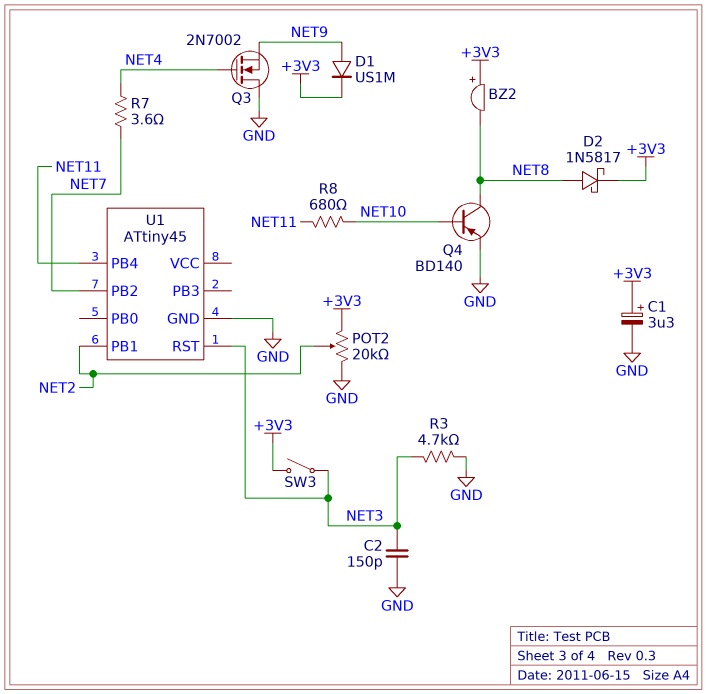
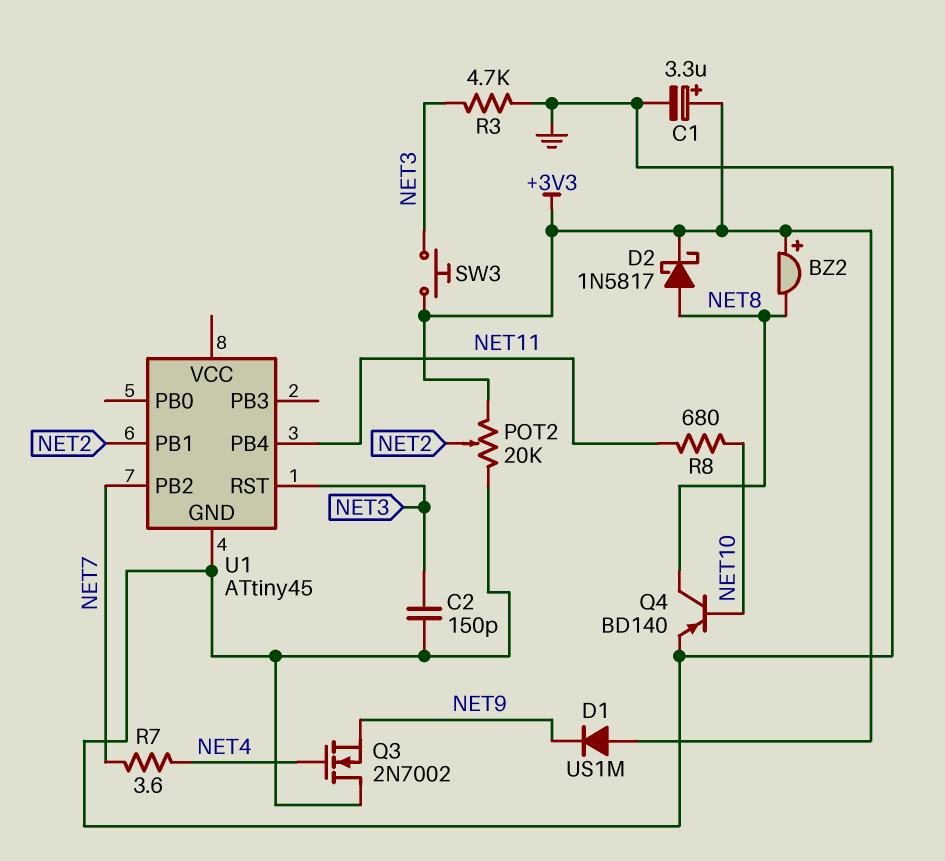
D1: diode US1M (A NET9, K +3V3) -> diode US1M (A +3V3, K NET9)
SW3: switch (+3V3, NET3) -> button (+3V3, NET3)

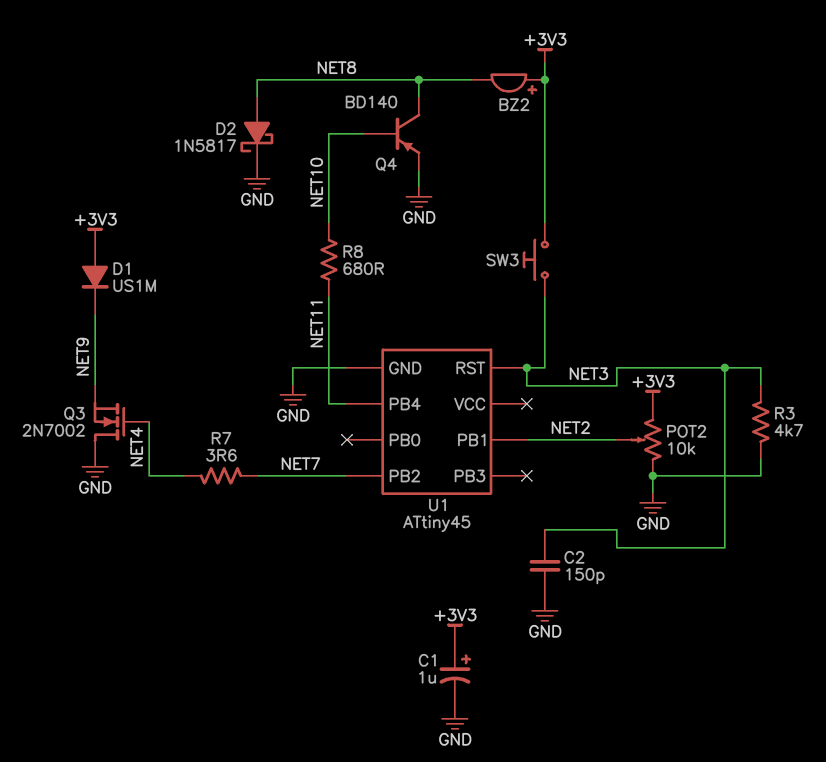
C1: 3.3uF (plus +3V3, minus GND) -> 1uF (plus +3V3, minus GND)
D2: schottky 1N5817 (A NET8, K +3V3) -> schottky 1N5817 (A NET8, K GND)
POT2: 20k (+3V3, GND, wiper NET2) -> 10k (+3V3, GND, wiper NET2)

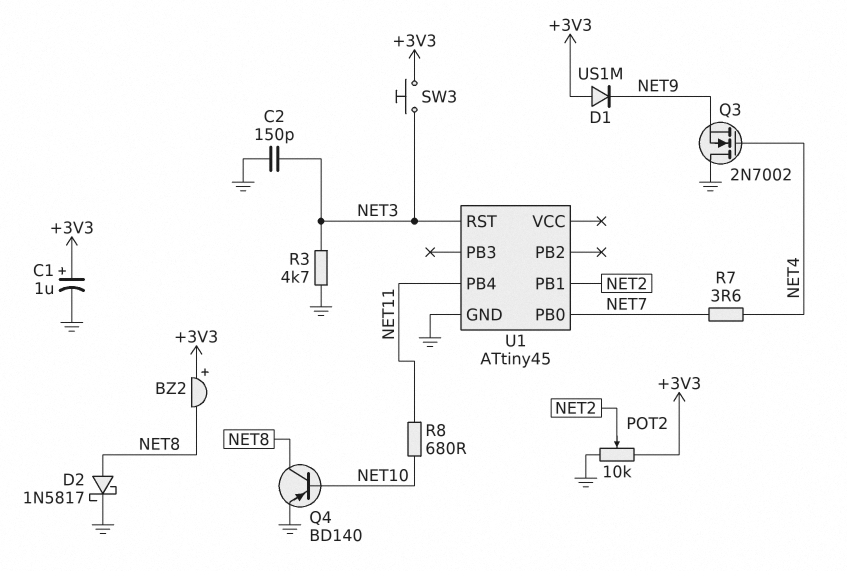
U1 pin PB0: none -> NET7
U1 pin PB2: NET7 -> none

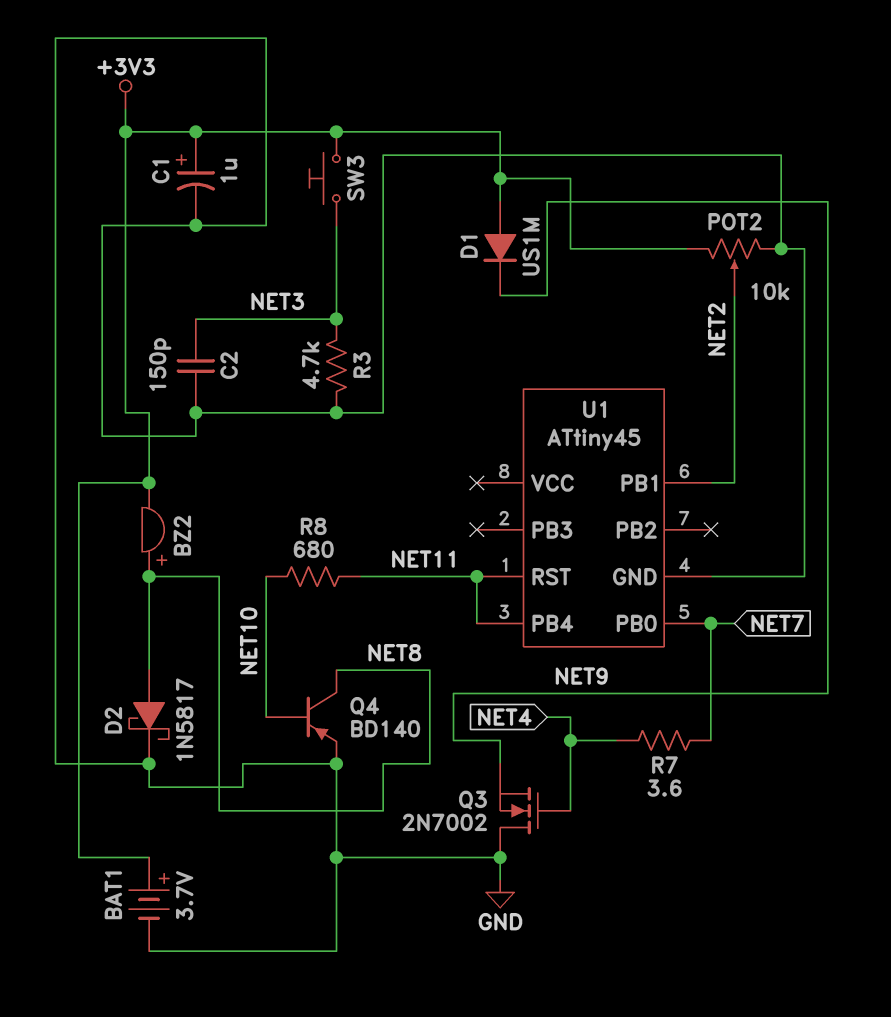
BAT1: none -> 3.7V (plus +3V3, minus GND)
BZ2: buzzer (plus +3V3, minus NET8) -> buzzer (plus NET8, minus +3V3)
U1 pin RST: NET3 -> NET11

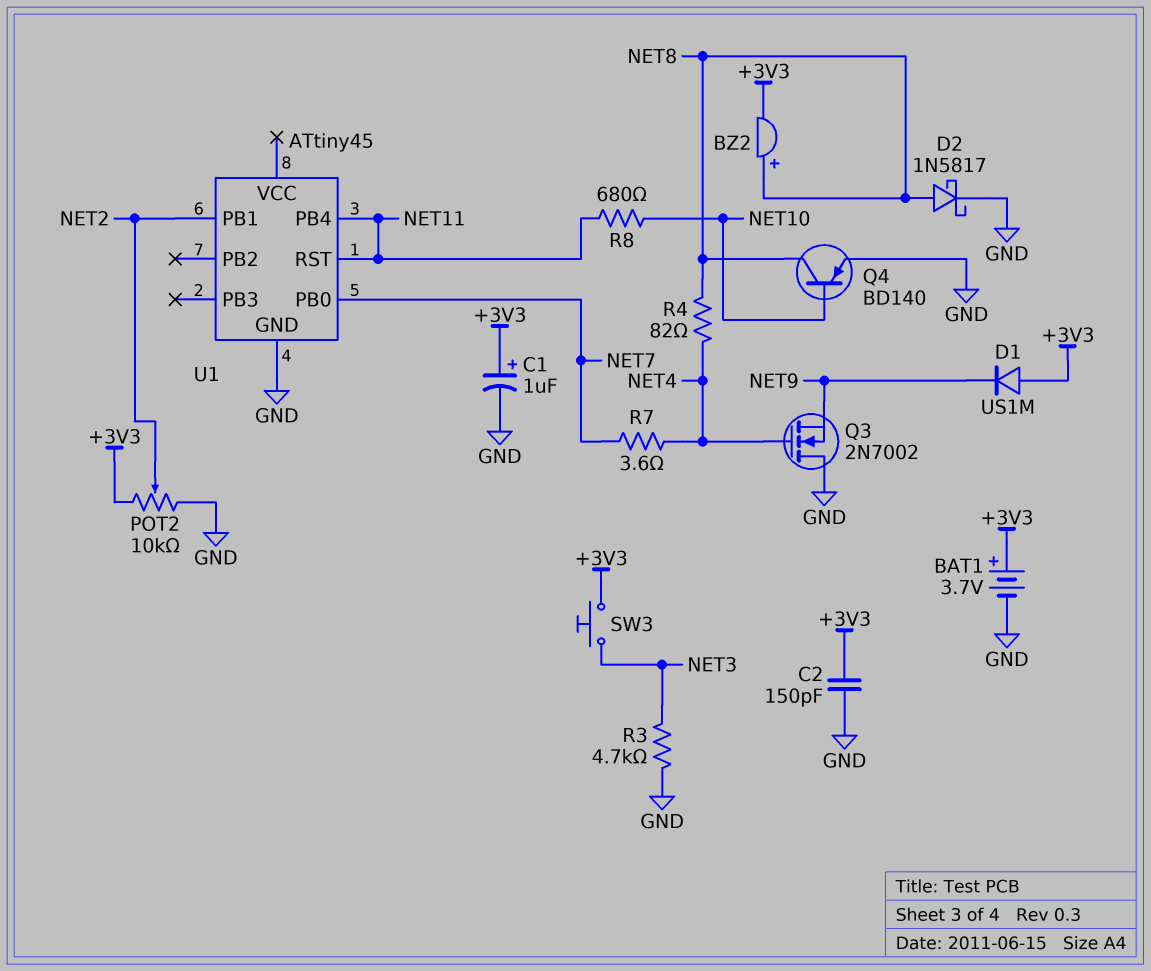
C2: 150pF (GND, NET3) -> 150pF (+3V3, GND)
R4: none -> 82 (NET4, NET8)

